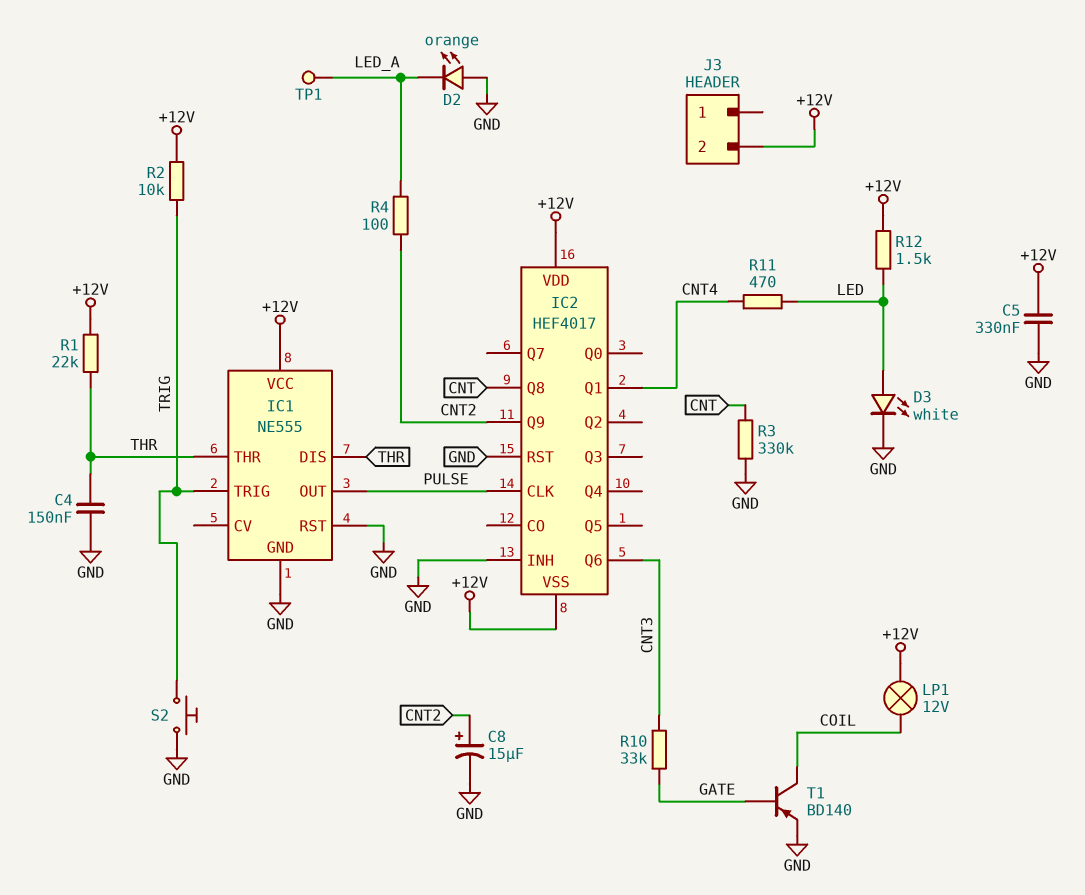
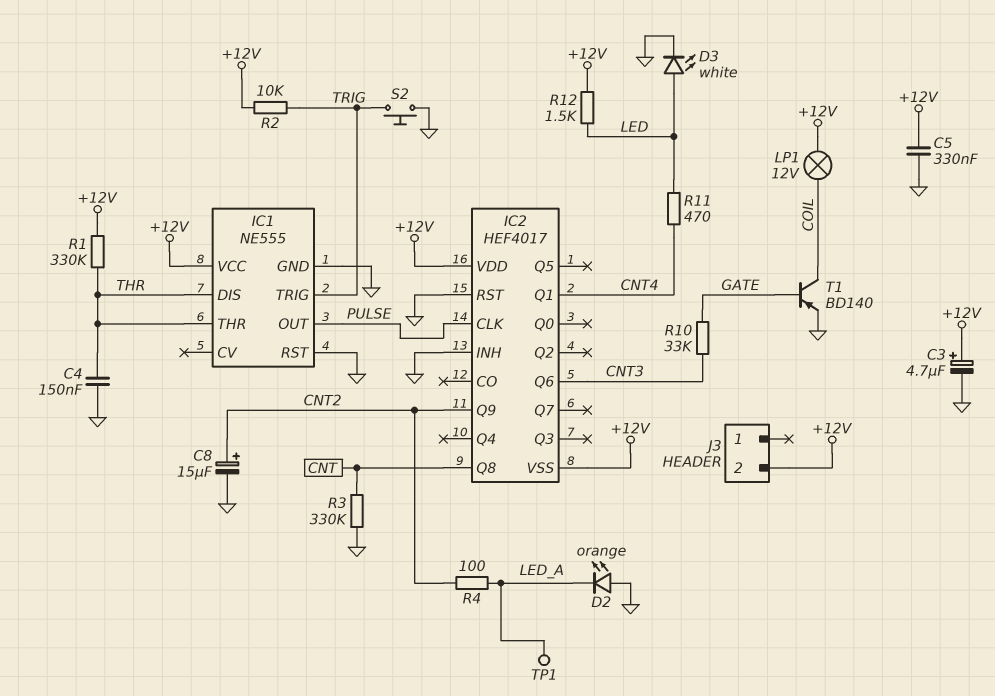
C3: none -> 4.7uF (plus +12V, minus GND)
R1: 22k (+12V, THR) -> 330k (+12V, THR)

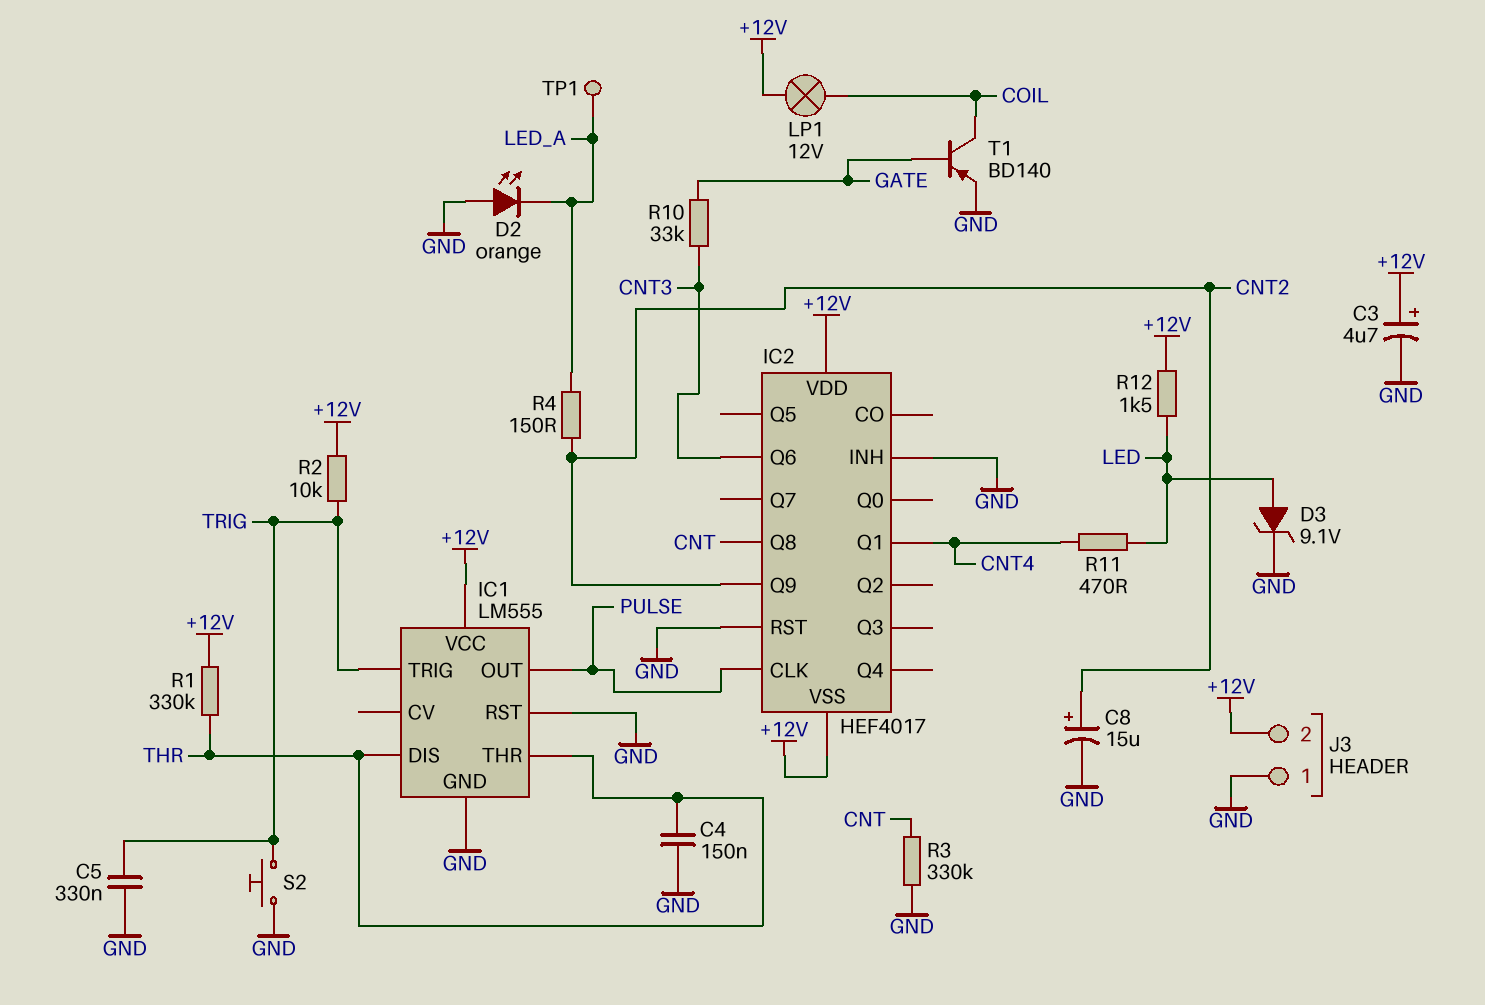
C5: 330nF (+12V, GND) -> 330nF (GND, TRIG)
D3: LED white (A LED, K GND) -> zener 9.1V (A LED, K GND)
IC1: NE555 -> LM555
J3 pin 1: none -> GND
R4: 100 (CNT2, LED_A) -> 150 (CNT2, LED_A)

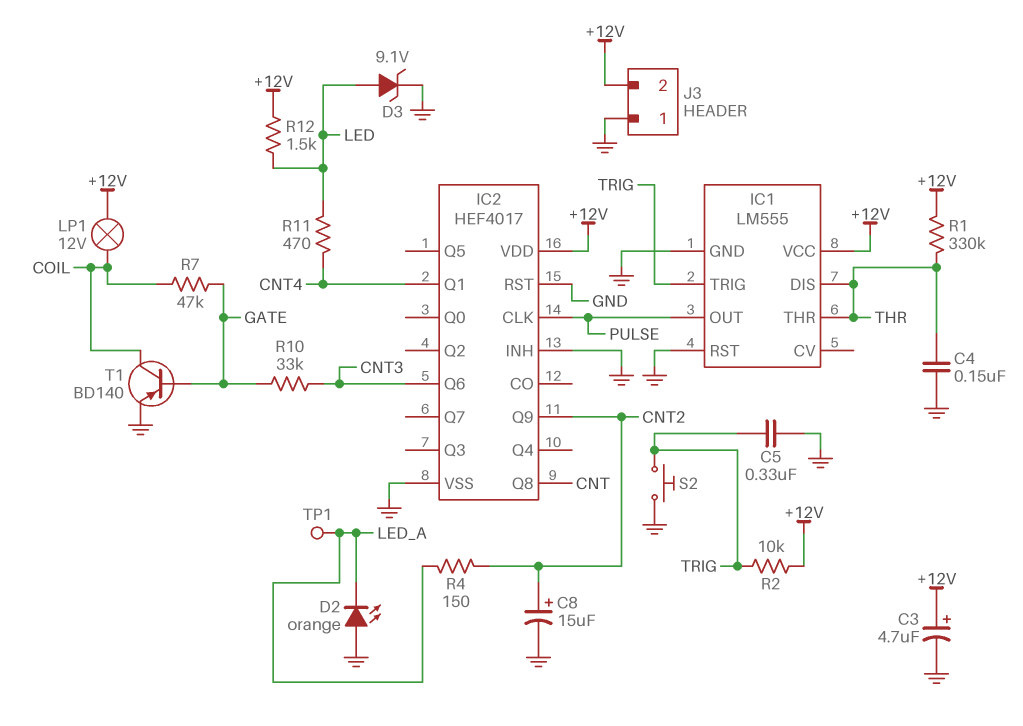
IC2 pin VSS: +12V -> GND
R3: 330k (CNT, GND) -> none
R7: none -> 47k (COIL, GATE)

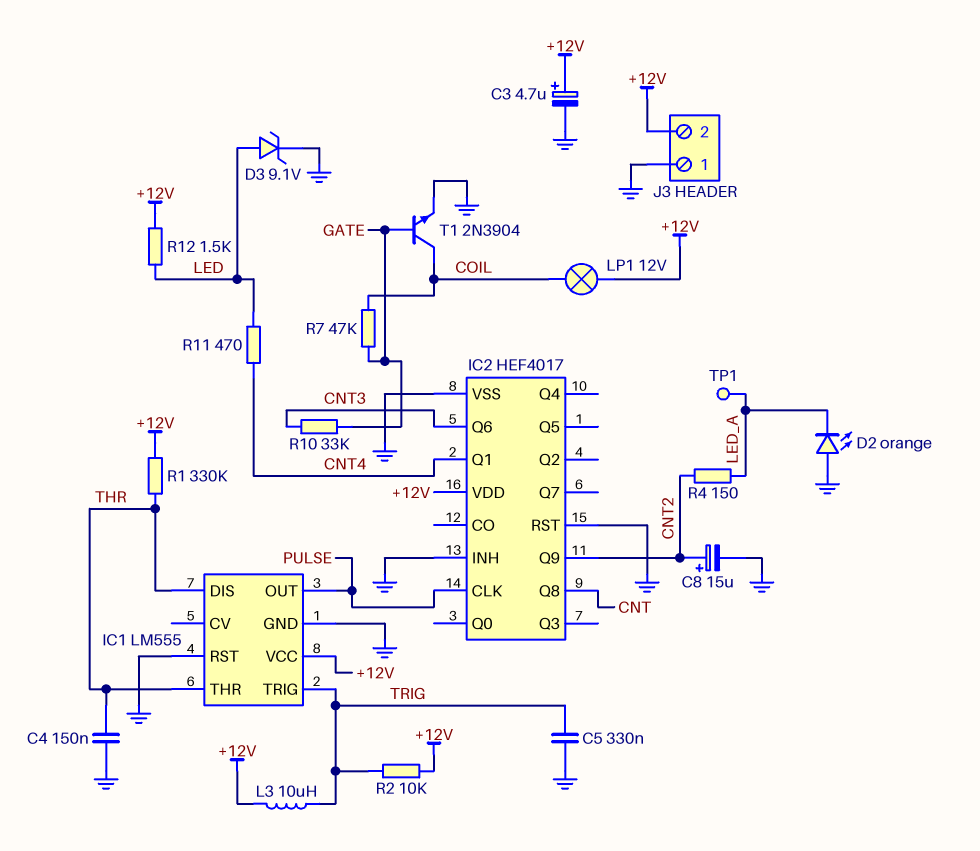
L3: none -> 10uH (+12V, TRIG)
S2: button (GND, TRIG) -> none
T1: PNP BD140 (B GATE, C COIL, E GND) -> NPN 2N3904 (B GATE, C COIL, E GND)

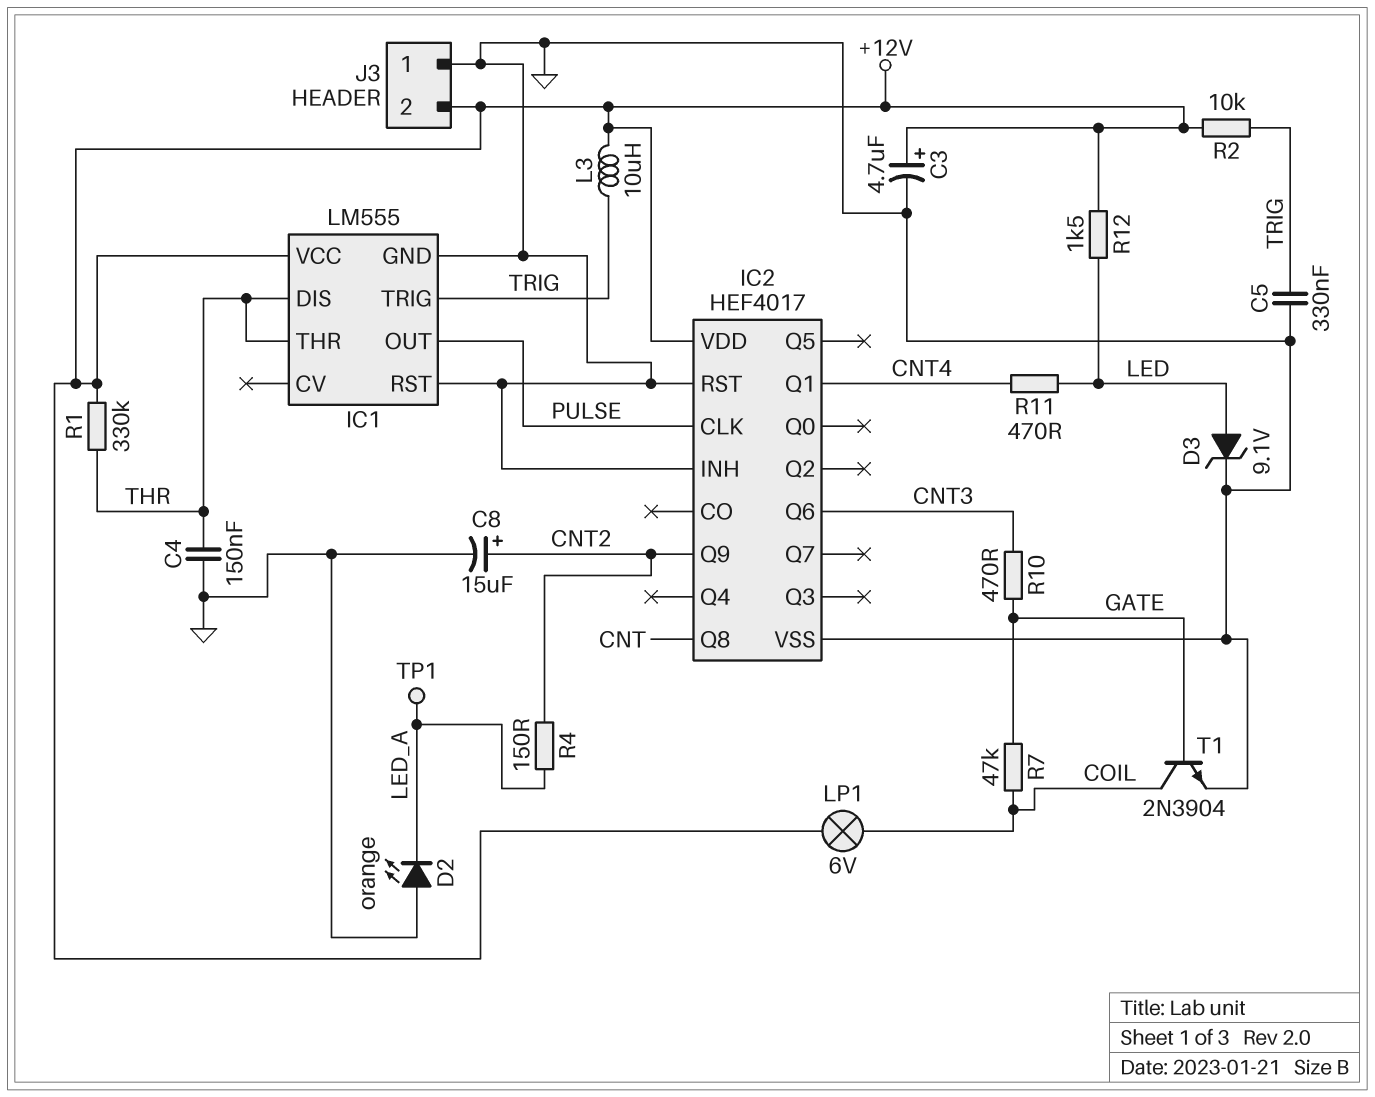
LP1: lamp 12V (+12V, COIL) -> lamp 6V (+12V, COIL)
R10: 33k (CNT3, GATE) -> 470 (CNT3, GATE)

